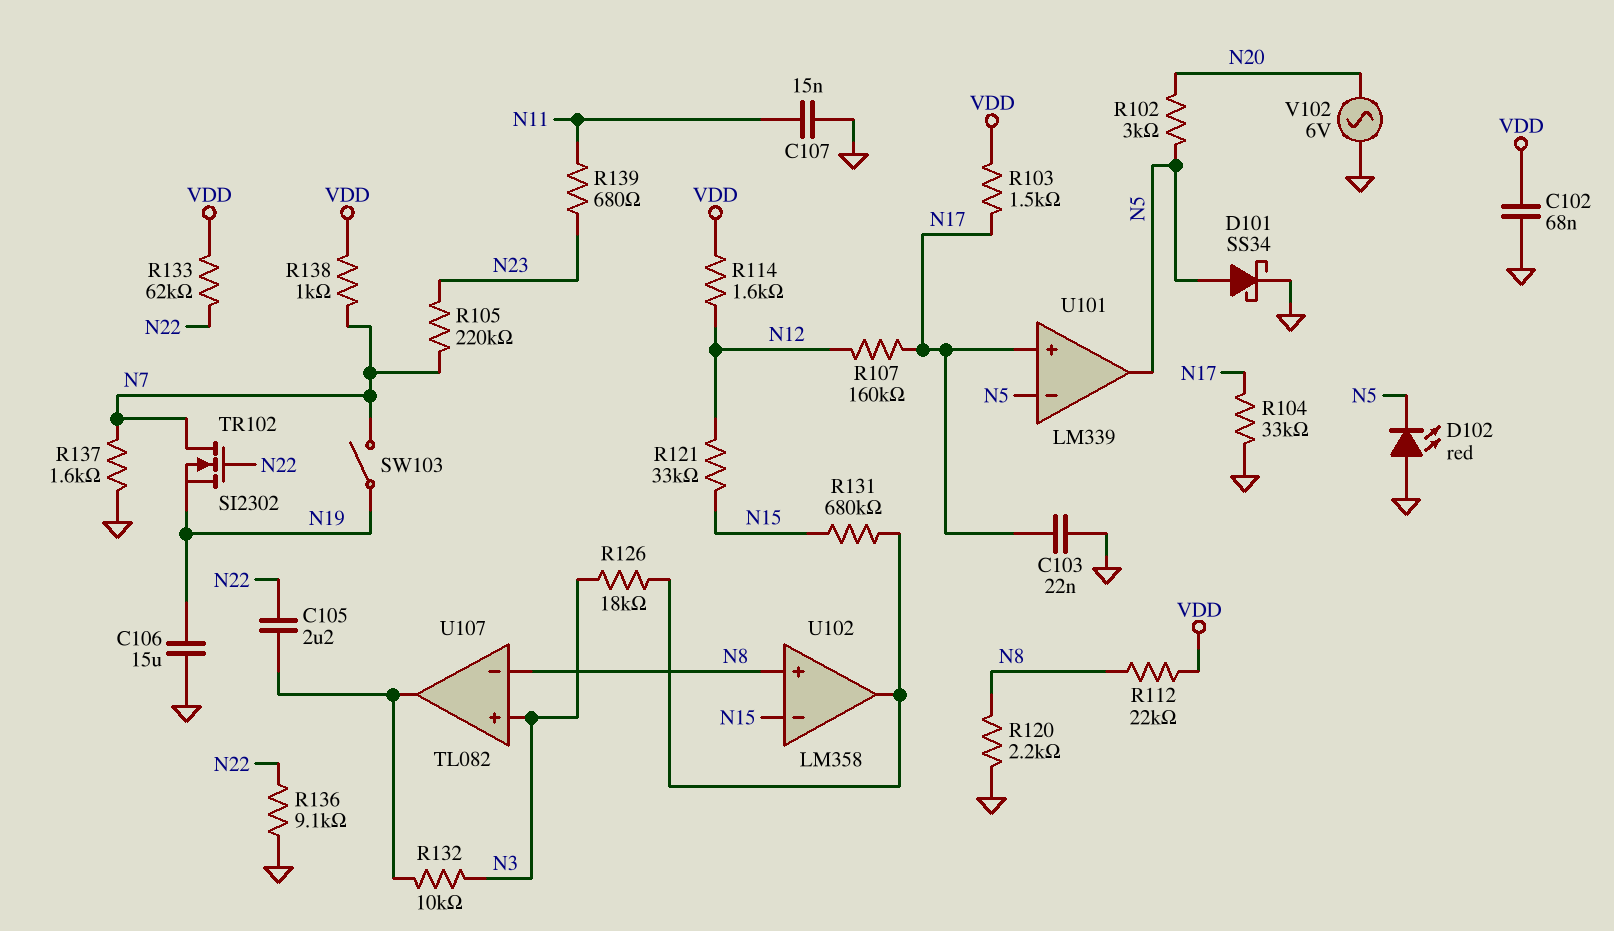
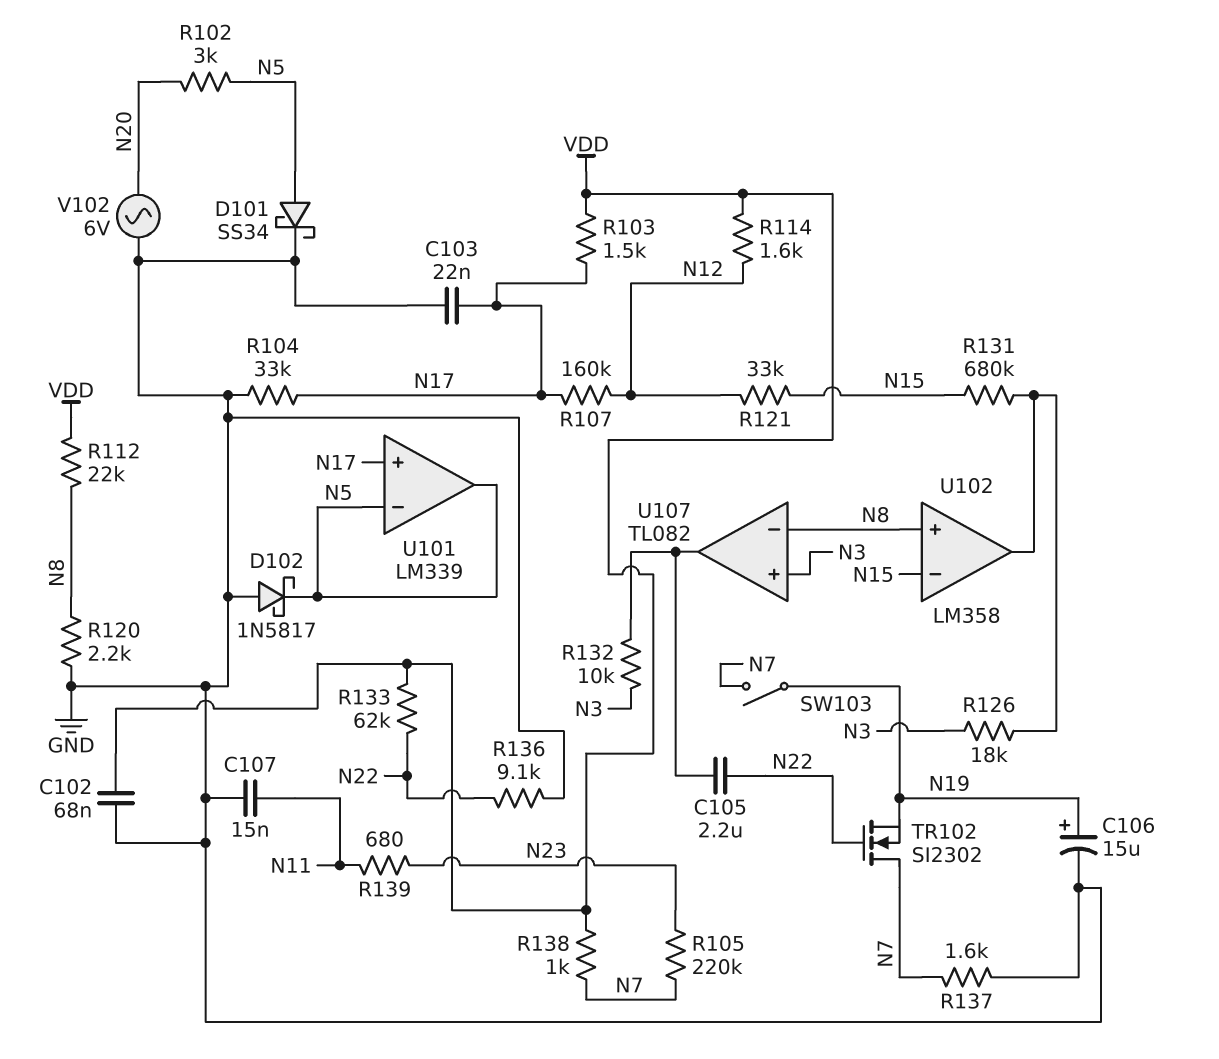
C106: 15uF (GND, N19) -> 15uF (plus N19, minus GND)
D102: LED red (A GND, K N5) -> schottky 1N5817 (A GND, K N5)

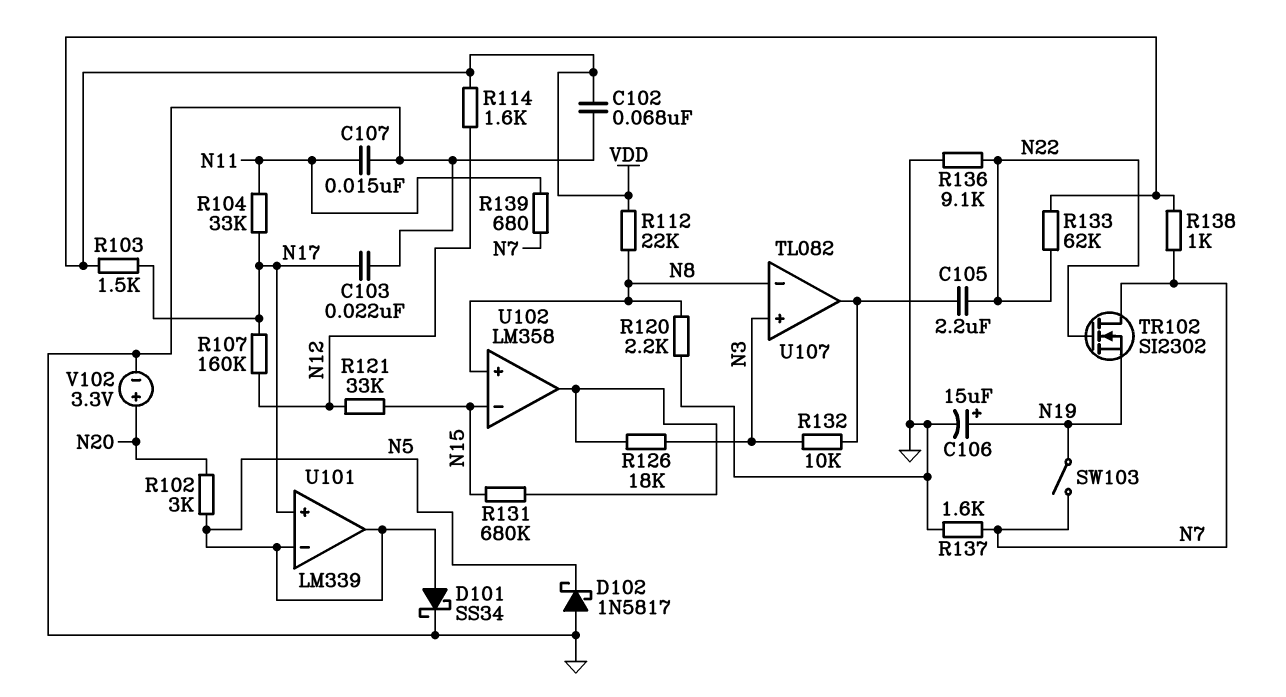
R104: 33k (GND, N17) -> 33k (N11, N17)
R105: 220k (N7, N23) -> none
R139: 680 (N11, N23) -> 680 (N7, N11)
V102: AC 6V (GND, N20) -> 3.3V (plus N20, minus GND)

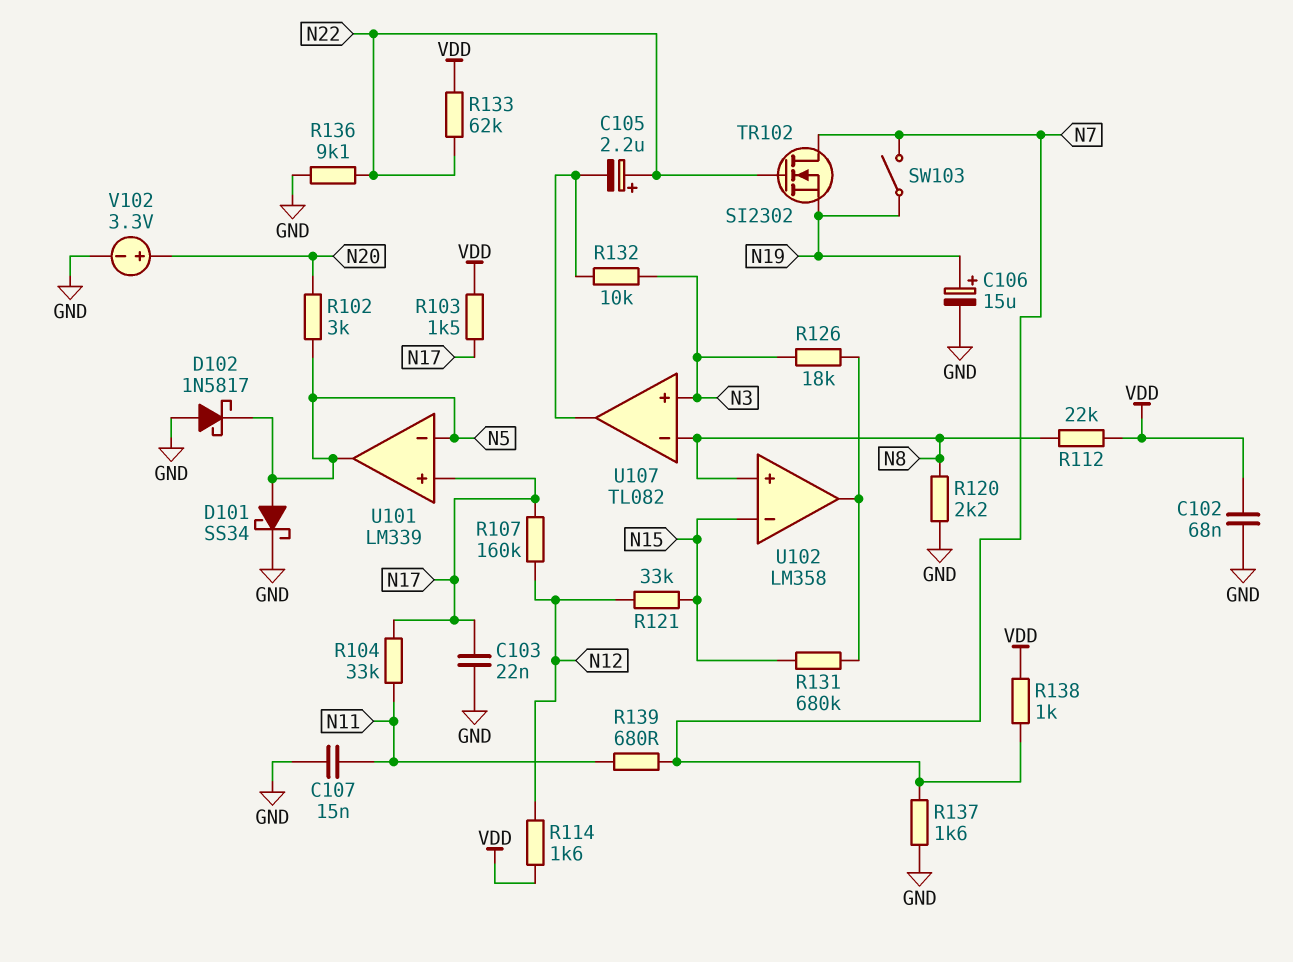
C105: 2.2uF (N22, U107/out) -> 2.2uF (plus N22, minus U107/out)

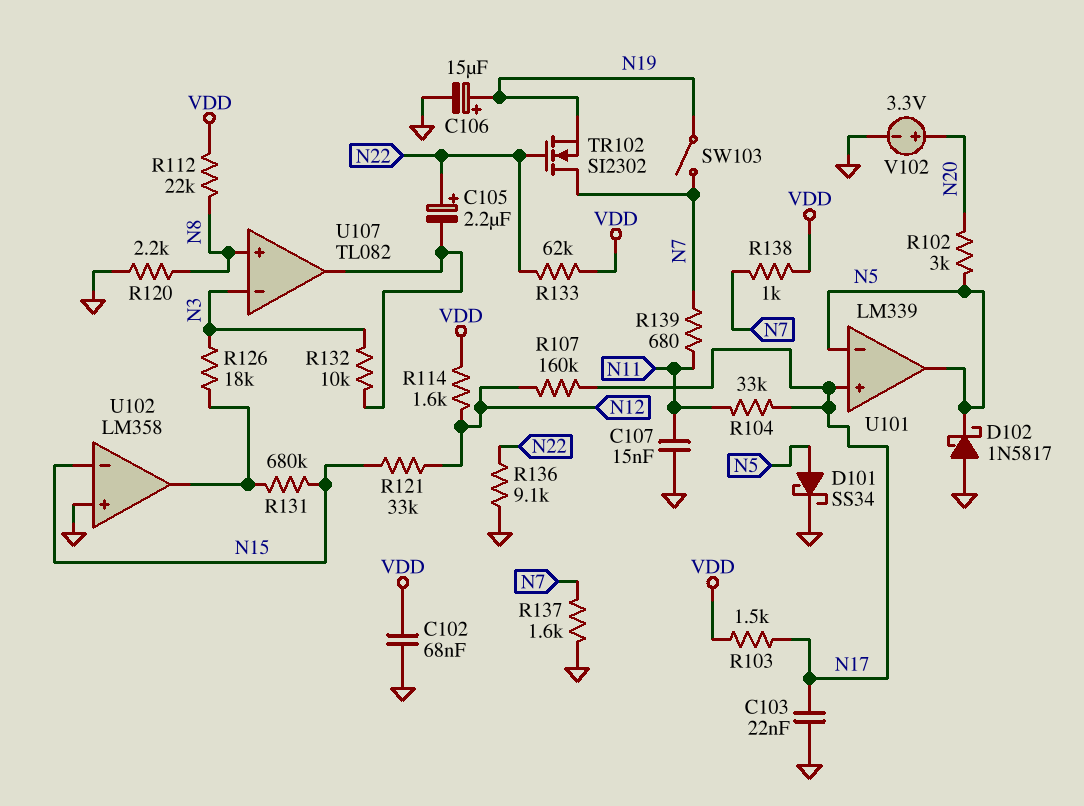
U102 pin in+: N8 -> GND
U107 pin in+: N3 -> N8
U107 pin in-: N8 -> N3

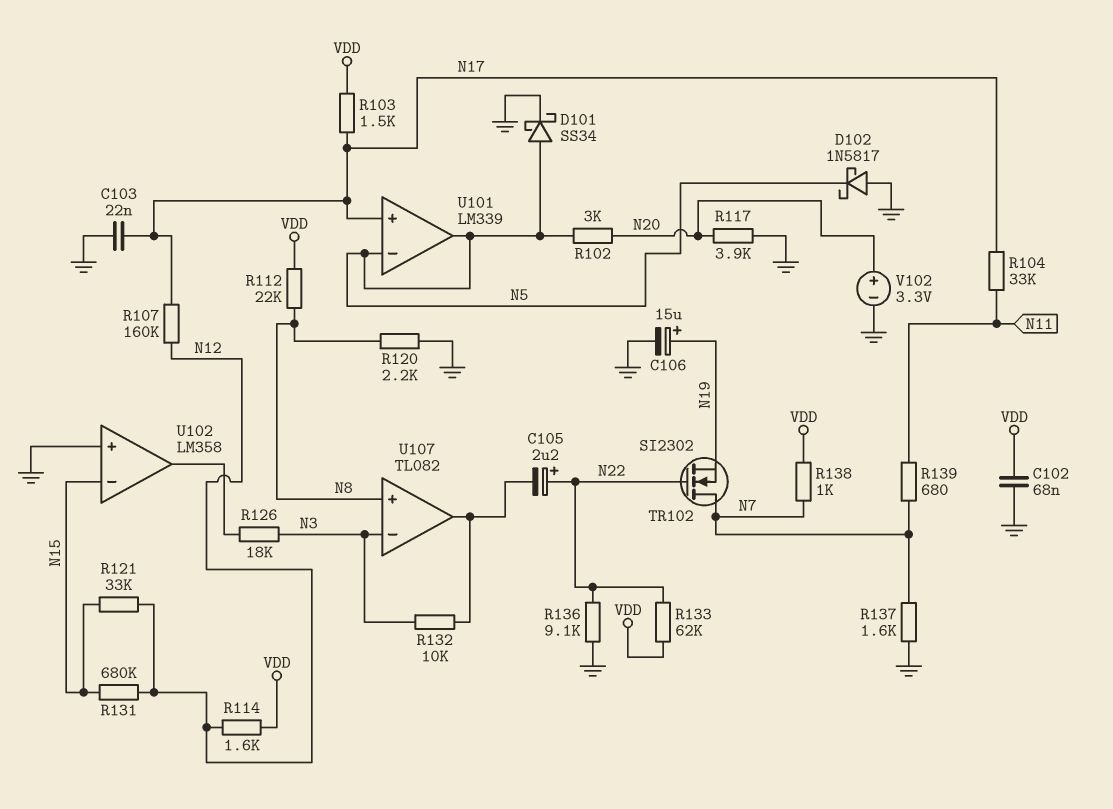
C107: 15nF (GND, N11) -> none
R117: none -> 3.9k (GND, N20)
R131: 680k (N15, U102/out) -> 680k (N12, N15)
SW103: switch (N7, N19) -> none

